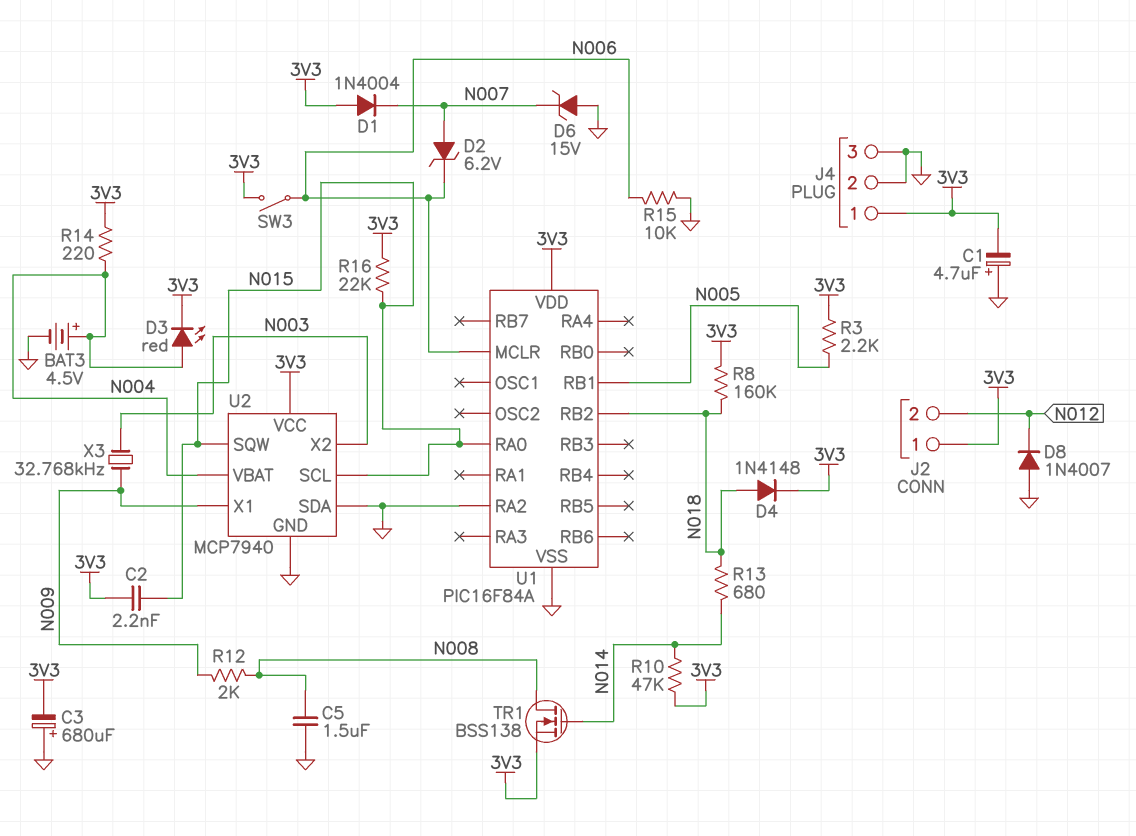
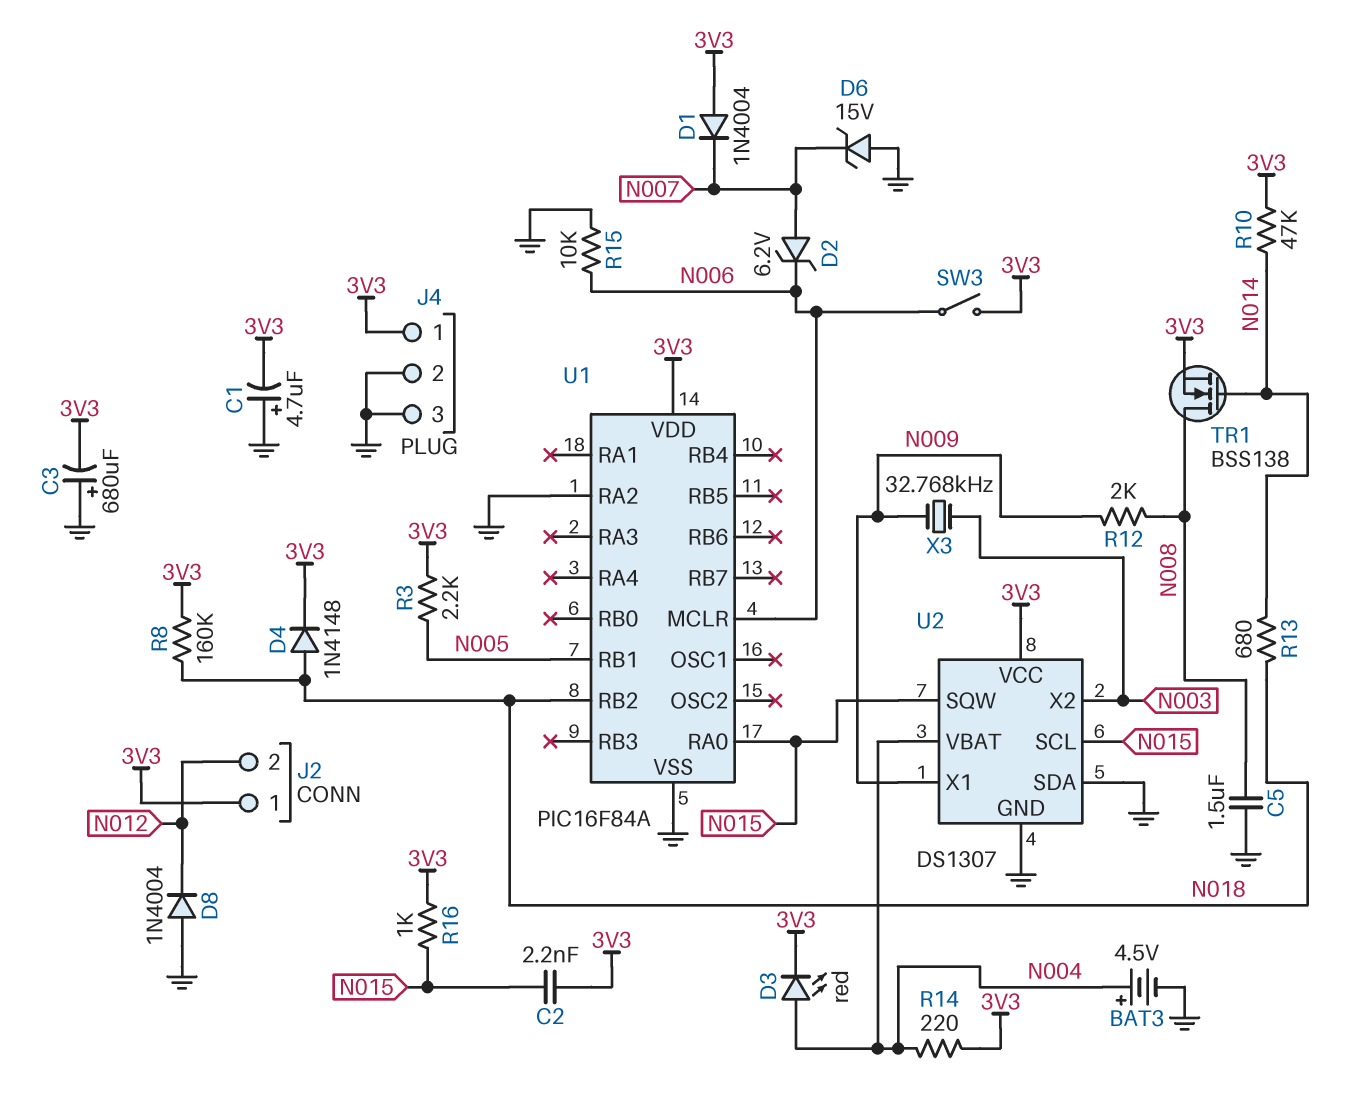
D8: diode 1N4007 (A GND, K N012) -> diode 1N4004 (A GND, K N012)
R16: 22k (3V3, N015) -> 1k (3V3, N015)
U2: MCP7940 -> DS1307

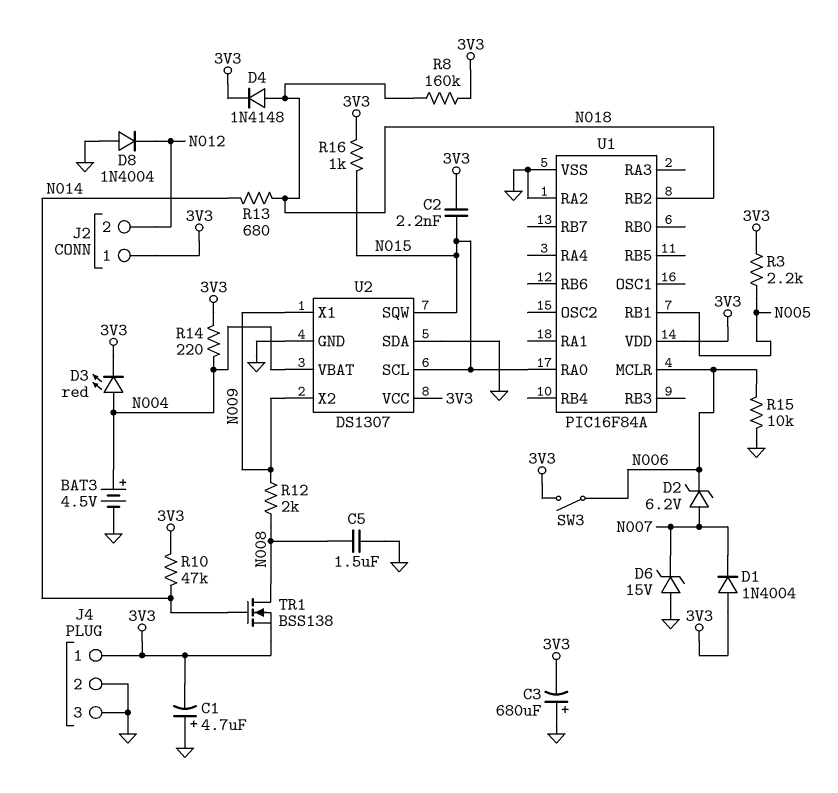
U2 pin X2: N003 -> N009
X3: 32.768kHz (N003, N009) -> none

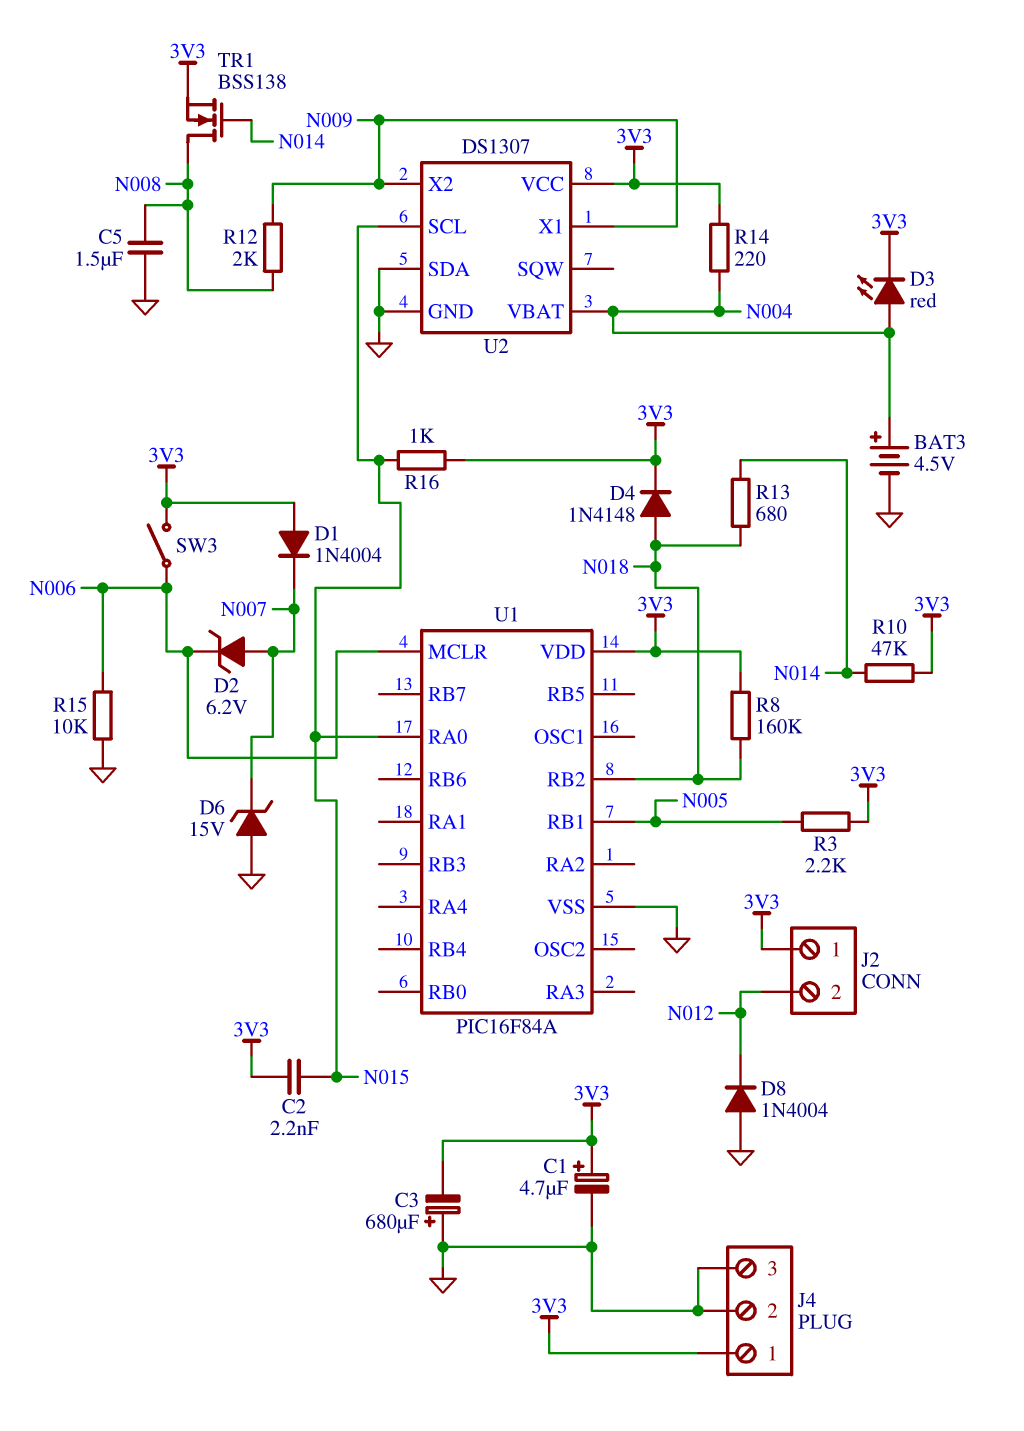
C1: 4.7uF (plus GND, minus 3V3) -> 4.7uF (plus 3V3, minus GND)
U1 pin RA2: GND -> none
U2 pin SQW: N015 -> none

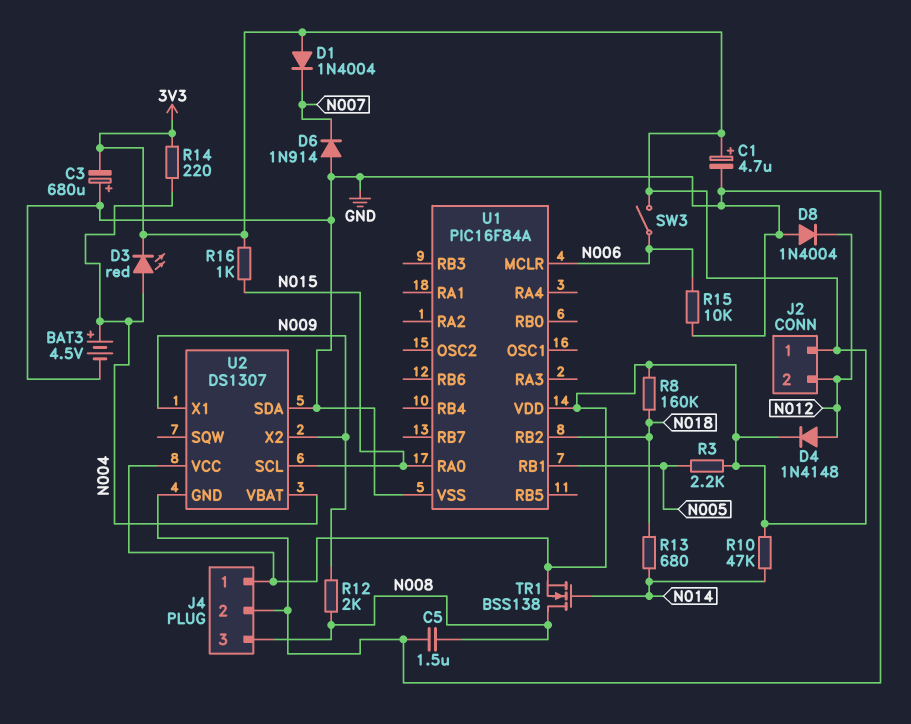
C2: 2.2nF (3V3, N015) -> none
D2: zener 6.2V (A N007, K N006) -> none
D4: diode 1N4148 (A N018, K 3V3) -> diode 1N4148 (A N012, K 3V3)
D6: zener 15V (A GND, K N007) -> diode 1N914 (A GND, K N007)
J4 pin 3: GND -> N008

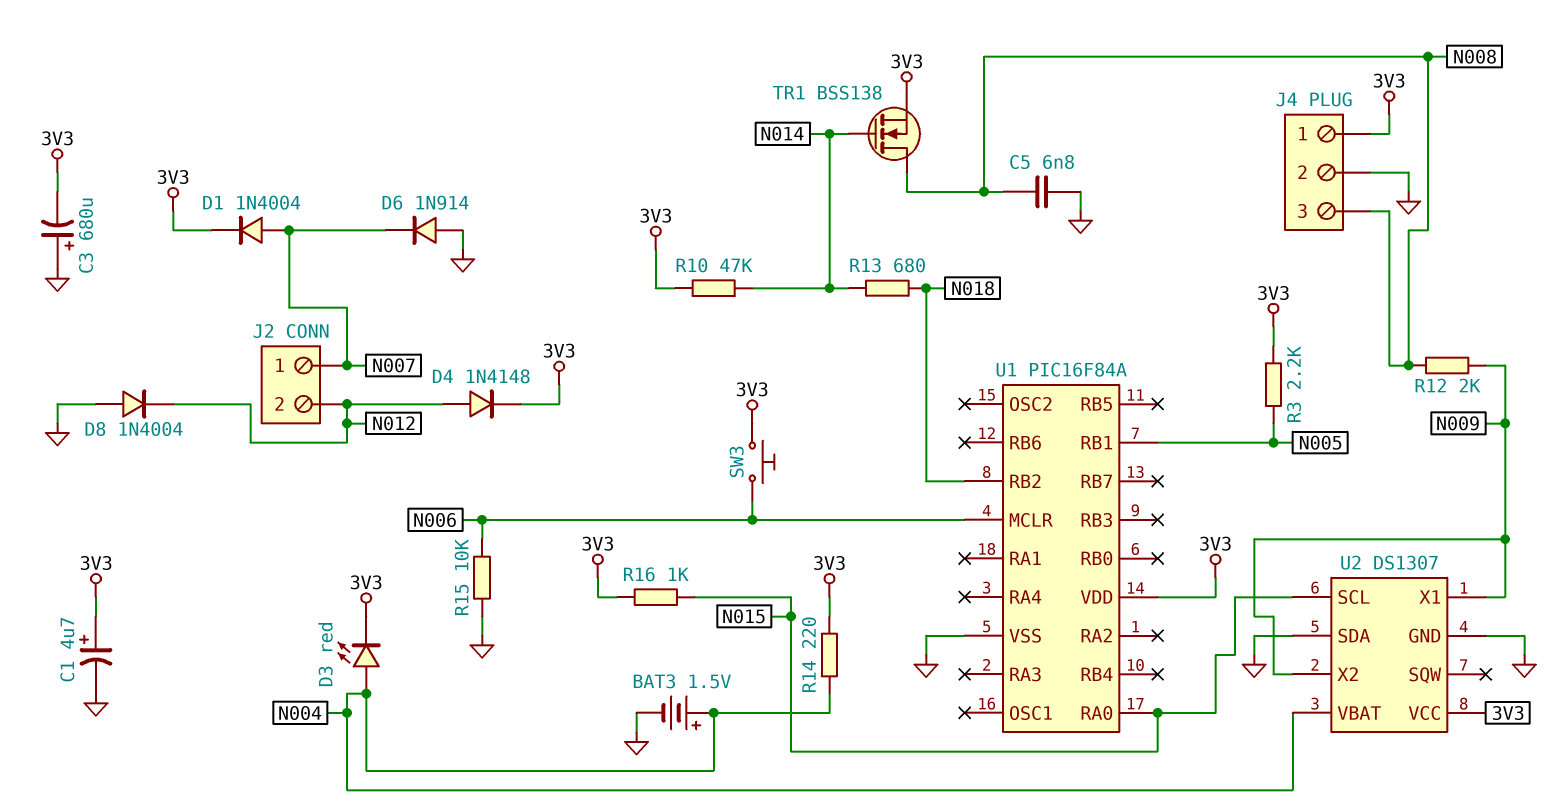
BAT3: 4.5V (plus N004, minus GND) -> 1.5V (plus N004, minus GND)
C5: 1.5uF (GND, N008) -> 6.8nF (GND, N008)
D1: diode 1N4004 (A 3V3, K N007) -> diode 1N4004 (A N007, K 3V3)
J2 pin 1: 3V3 -> N007
R8: 160k (3V3, N018) -> none
SW3: switch (3V3, N006) -> button (3V3, N006)

